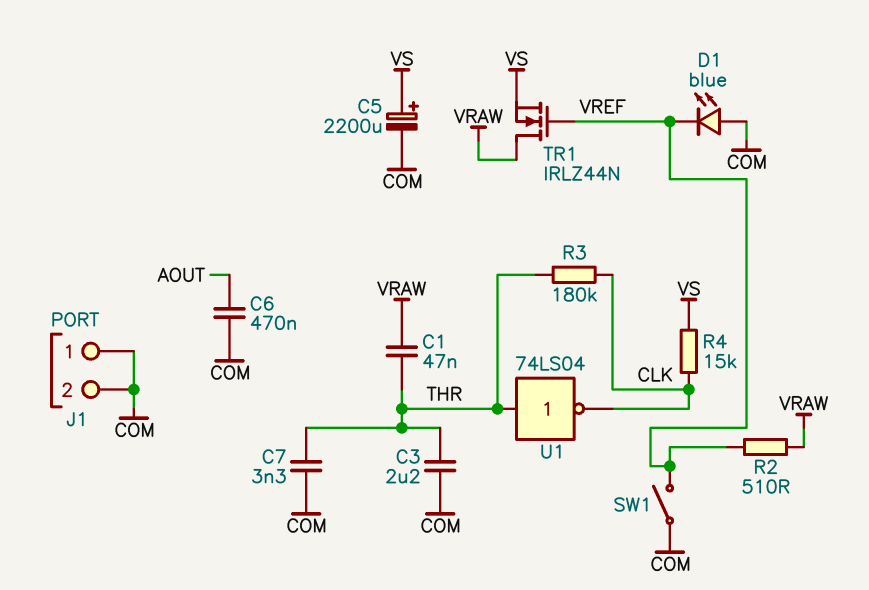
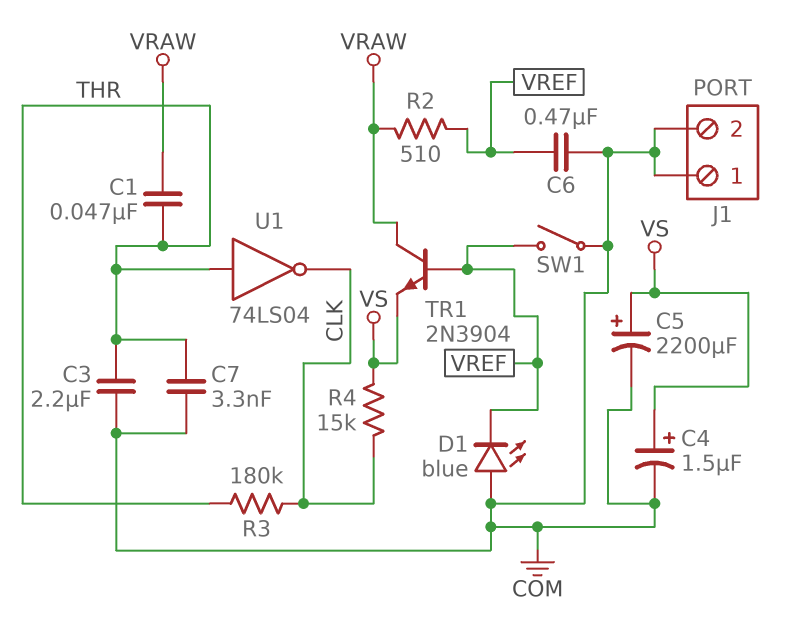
C4: none -> 1.5uF (plus VS, minus COM)
C6: 470nF (AOUT, COM) -> 470nF (COM, VREF)
TR1: NMOS IRLZ44N (G VREF, D VRAW, S VS) -> NPN 2N3904 (B VREF, C VRAW, E VS)

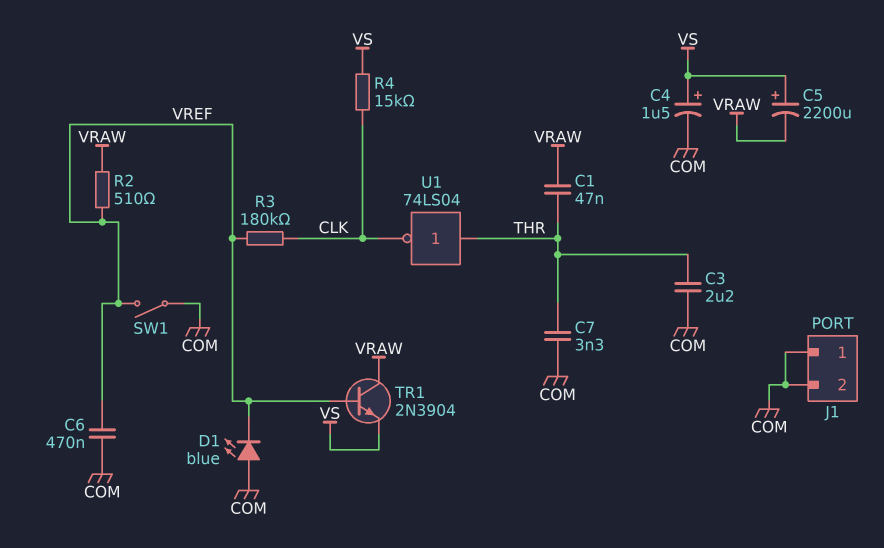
C5: 2200uF (plus VS, minus COM) -> 2200uF (plus VS, minus VRAW)
R3: 180k (CLK, THR) -> 180k (CLK, VREF)

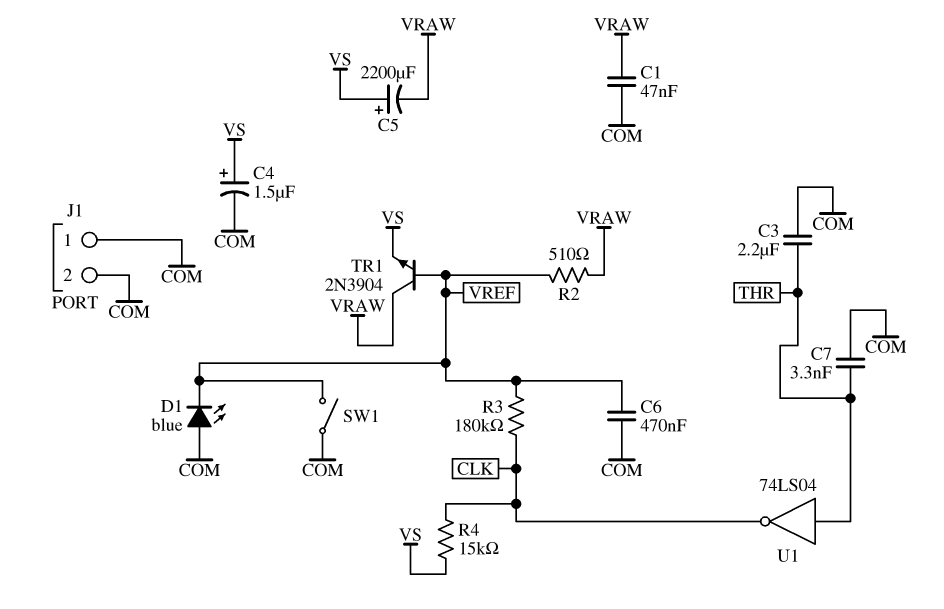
C1: 47nF (THR, VRAW) -> 47nF (COM, VRAW)

